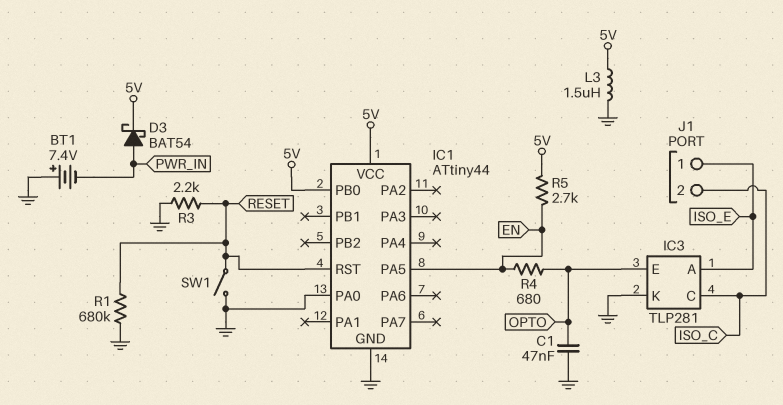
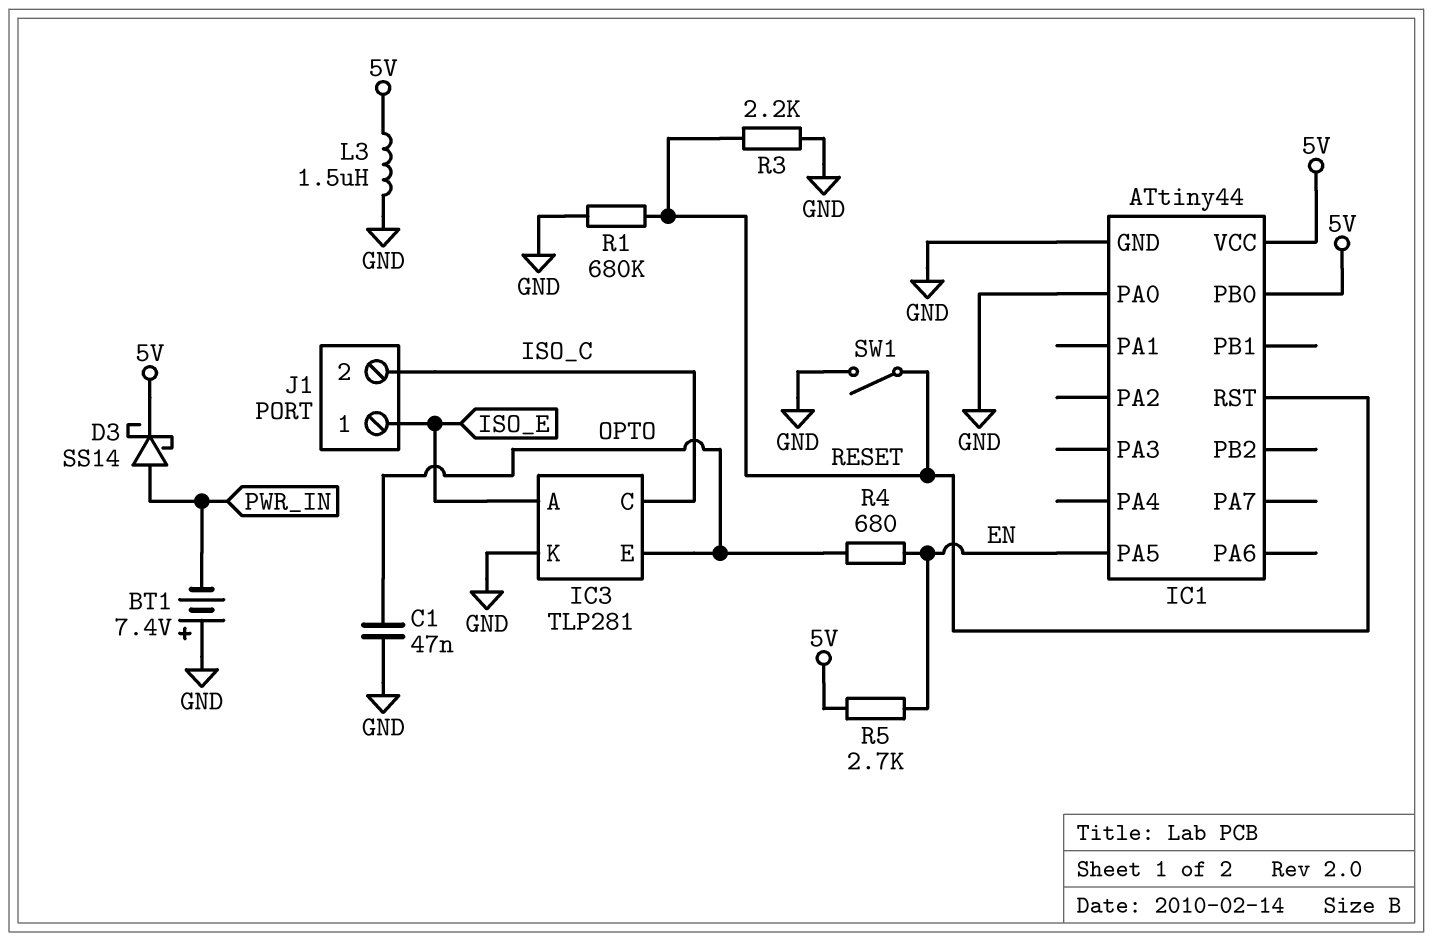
D3: schottky BAT54 (A PWR_IN, K 5V) -> schottky SS14 (A PWR_IN, K 5V)

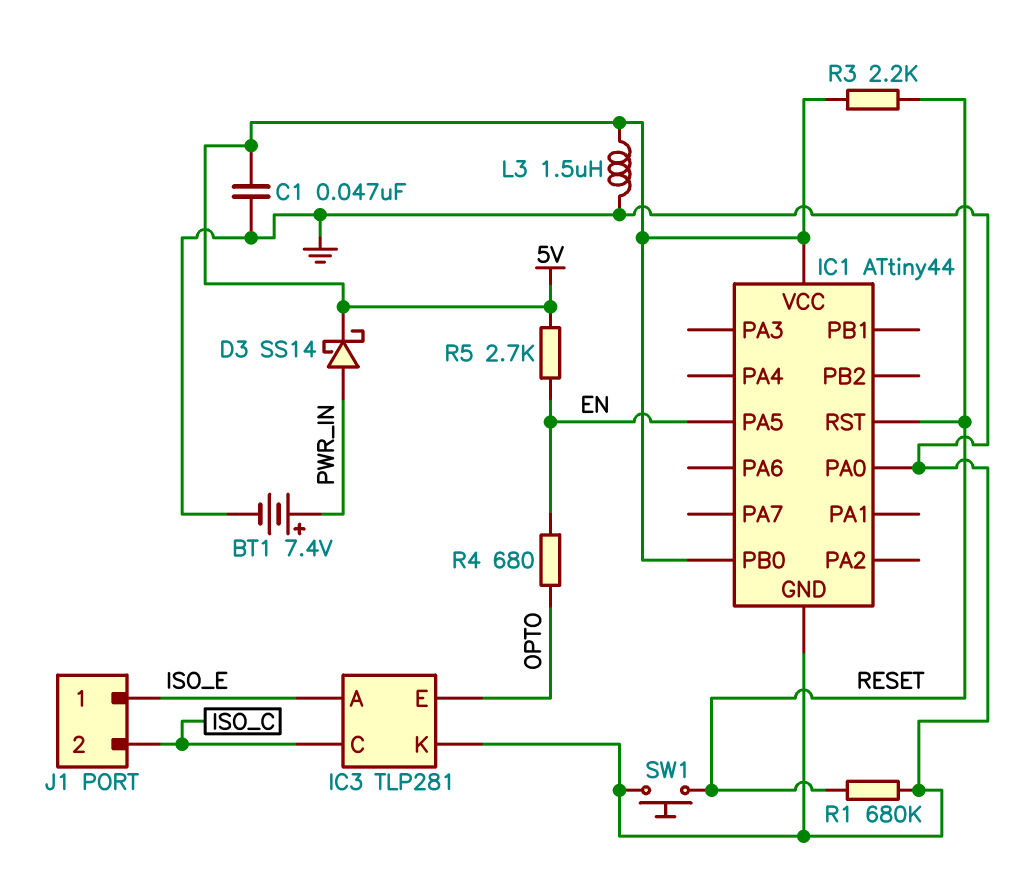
BT1: 7.4V (plus GND, minus PWR_IN) -> 7.4V (plus PWR_IN, minus GND)
C1: 47nF (GND, OPTO) -> 47nF (5V, GND)
R3: 2.2k (GND, RESET) -> 2.2k (5V, RESET)
SW1: switch (GND, RESET) -> button (GND, RESET)

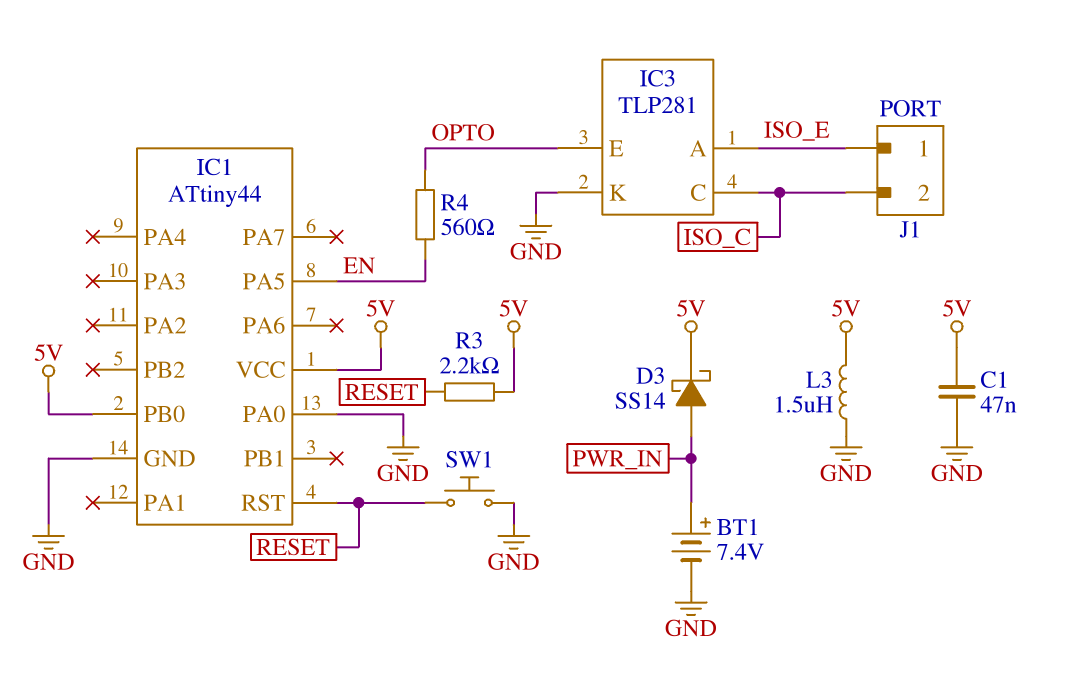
R1: 680k (GND, RESET) -> none
R4: 680 (EN, OPTO) -> 560 (EN, OPTO)
R5: 2.7k (5V, EN) -> none

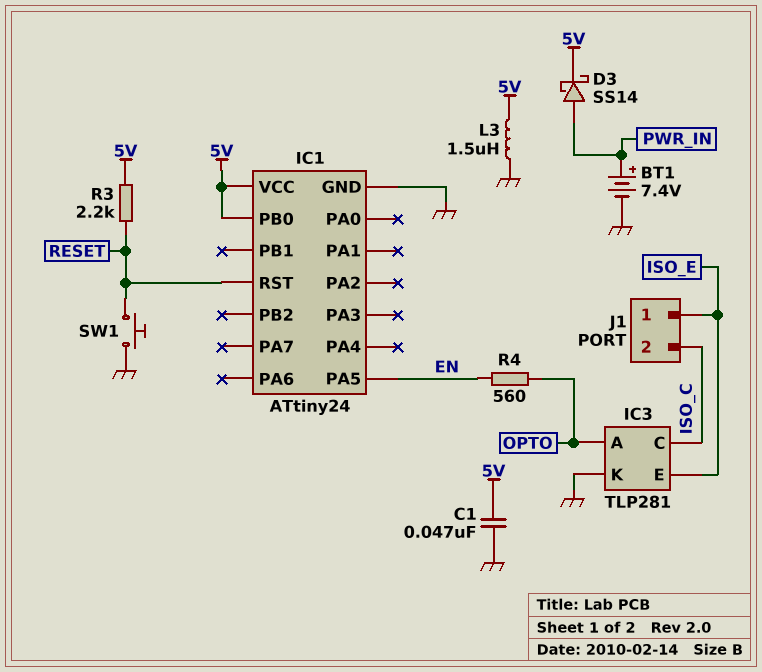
IC1: ATtiny44 -> ATtiny24
IC1 pin PA0: GND -> none
IC3 pin A: ISO_E -> OPTO
IC3 pin E: OPTO -> ISO_E

